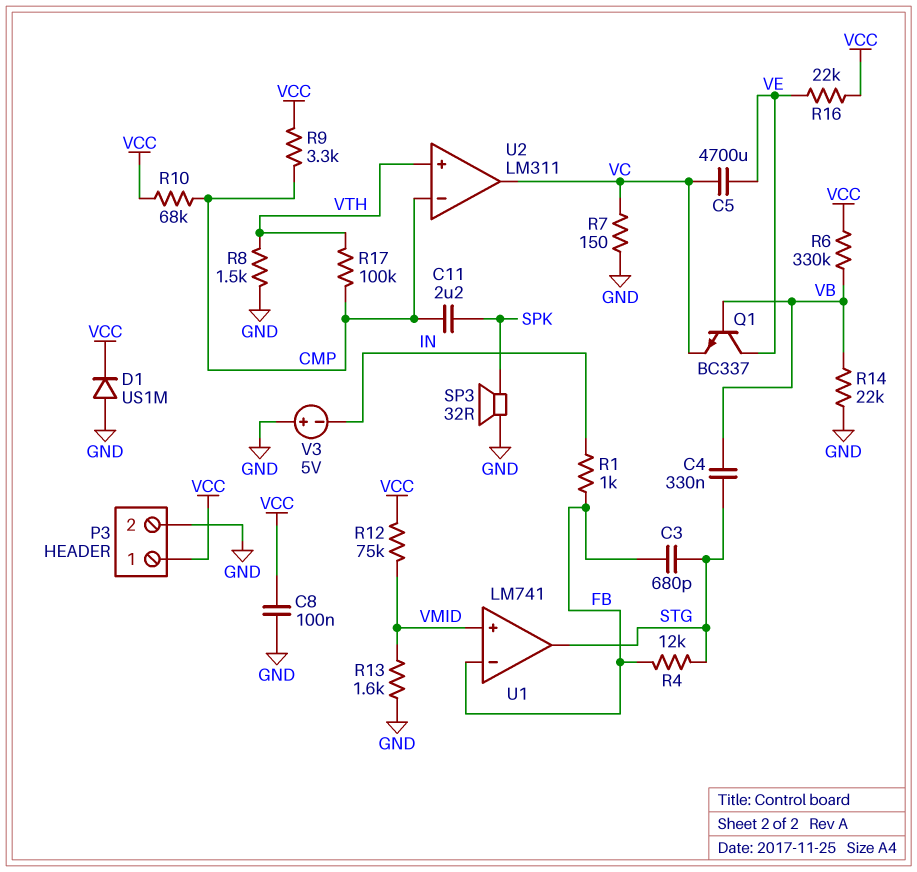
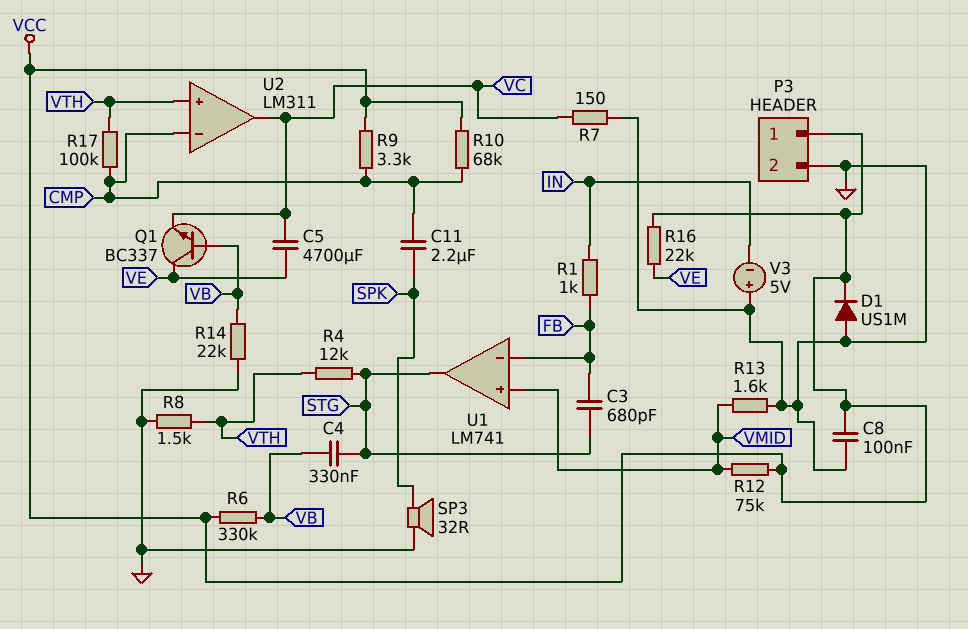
R4: 12k (FB, STG) -> 12k (STG, VTH)

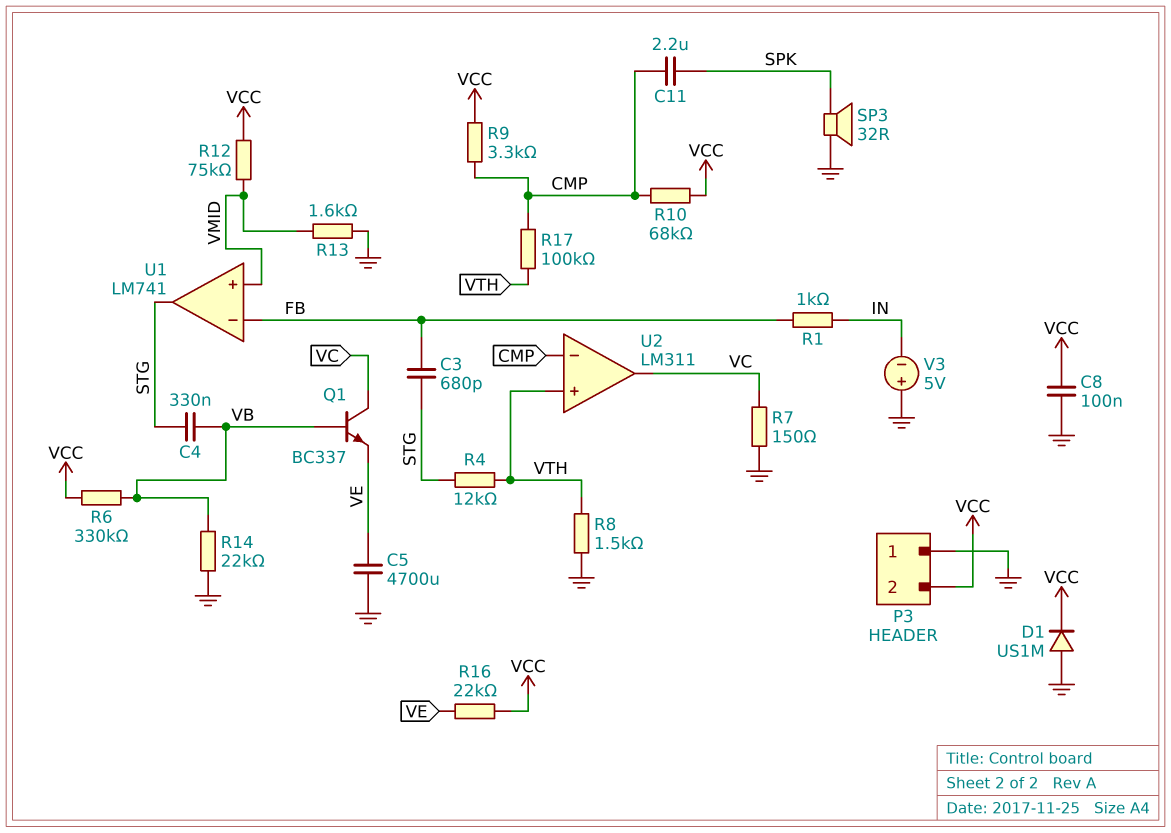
C5: 4700uF (VC, VE) -> 4700uF (GND, VE)
P3 pin 1: VCC -> GND
P3 pin 2: GND -> VCC
Q1: NPN BC337 (B VB, C VE, E VC) -> NPN BC337 (B VB, C VC, E VE)

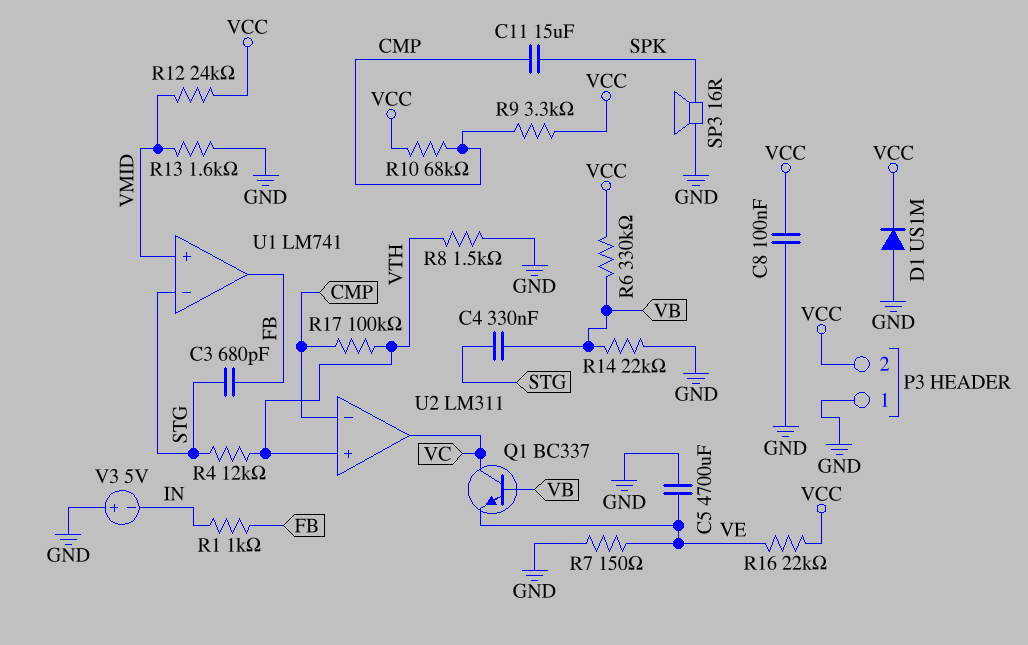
C11: 2.2uF (CMP, SPK) -> 15uF (CMP, SPK)
R7: 150 (GND, VC) -> 150 (GND, VE)
R12: 75k (VCC, VMID) -> 24k (VCC, VMID)
SP3: speaker 32R (GND, SPK) -> speaker 16R (GND, SPK)
U1 pin in-: FB -> STG
U1 pin out: STG -> FB

